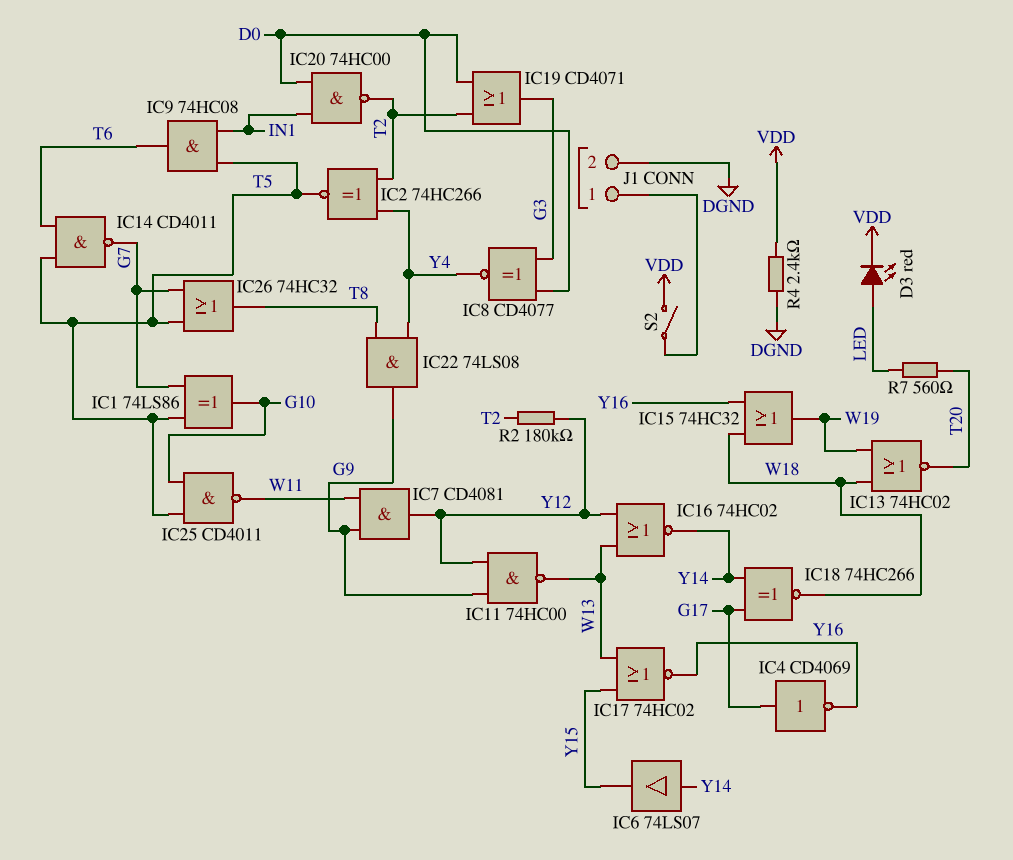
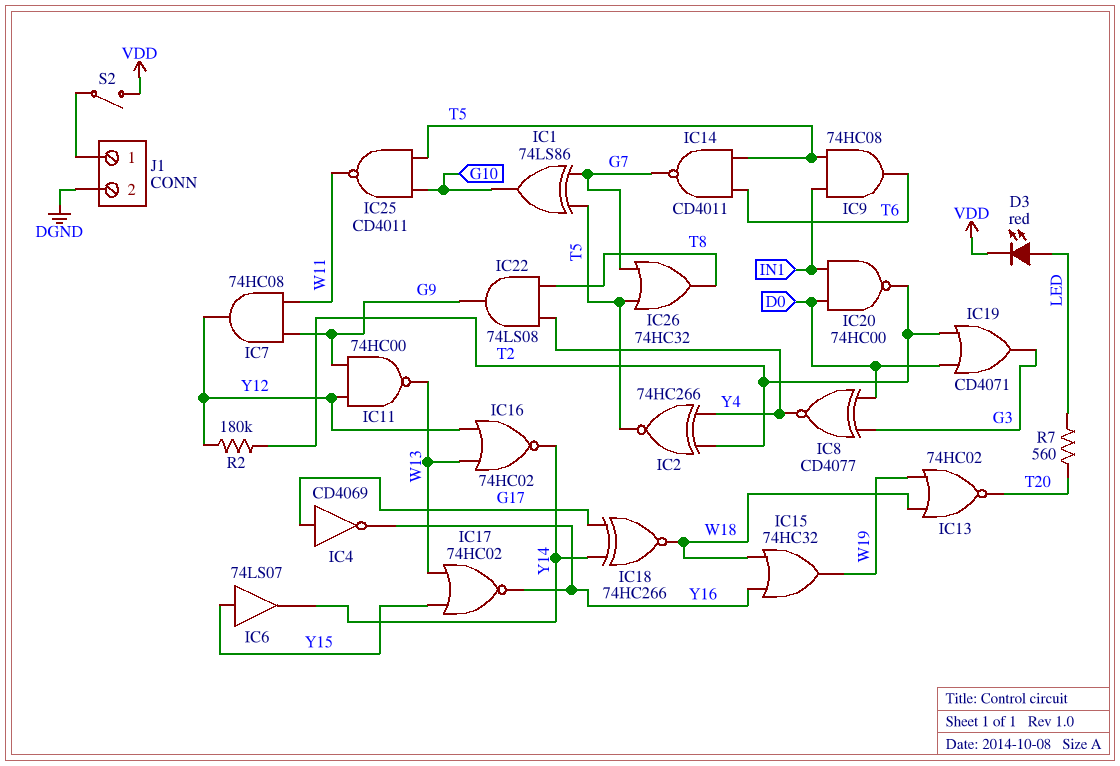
IC6: buffer 74LS07 (in Y14, out Y15) -> buffer 74LS07 (in Y15, out Y14)
IC7: AND CD4081 (in G9, in W11, out Y12) -> AND 74HC08 (in G9, in W11, out Y12)
R4: 2.4k (DGND, VDD) -> none

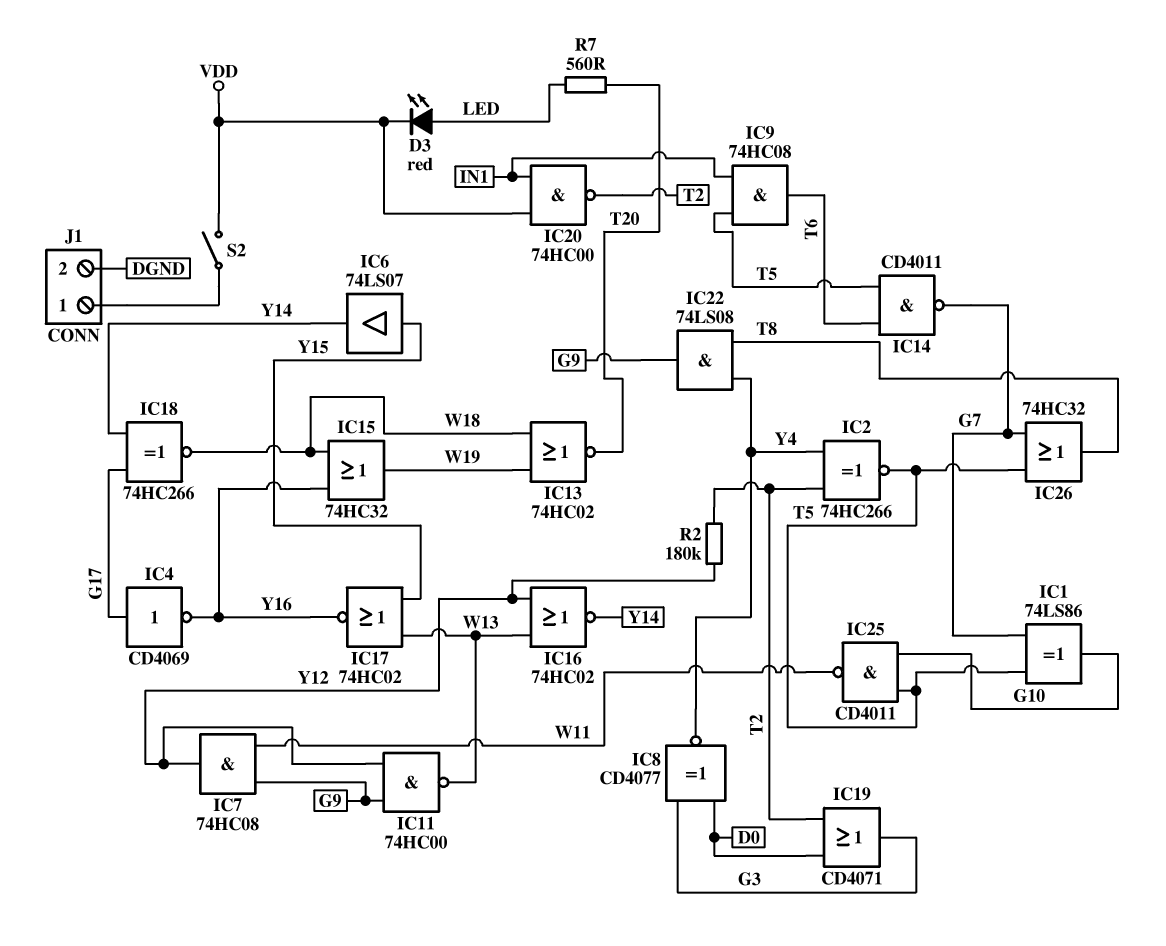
IC20: NAND 74HC00 (in D0, in IN1, out T2) -> NAND 74HC00 (in IN1, in VDD, out T2)

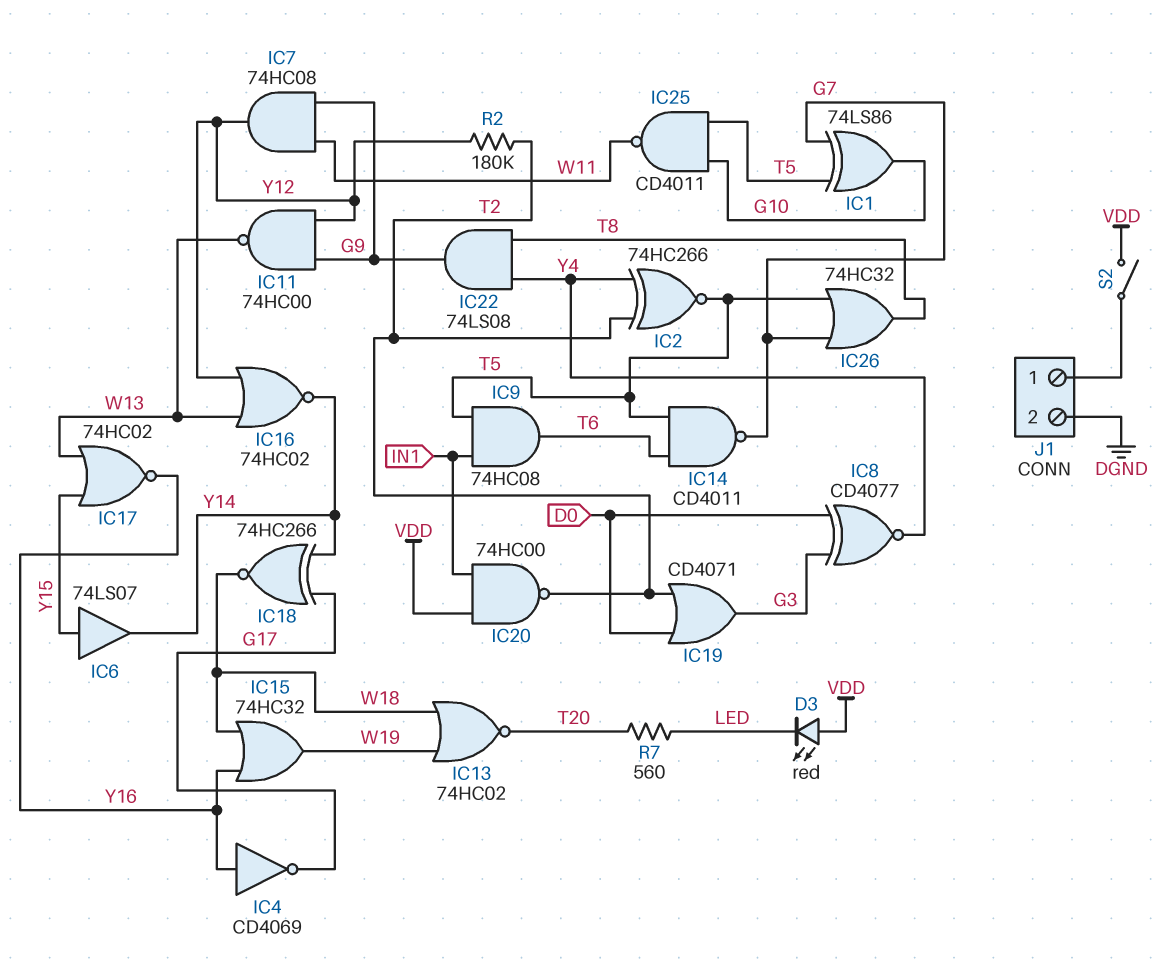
D3: LED red (A LED, K VDD) -> LED red (A VDD, K LED)
IC4: NOT CD4069 (in G17, out Y16) -> NOT CD4069 (in Y16, out G17)

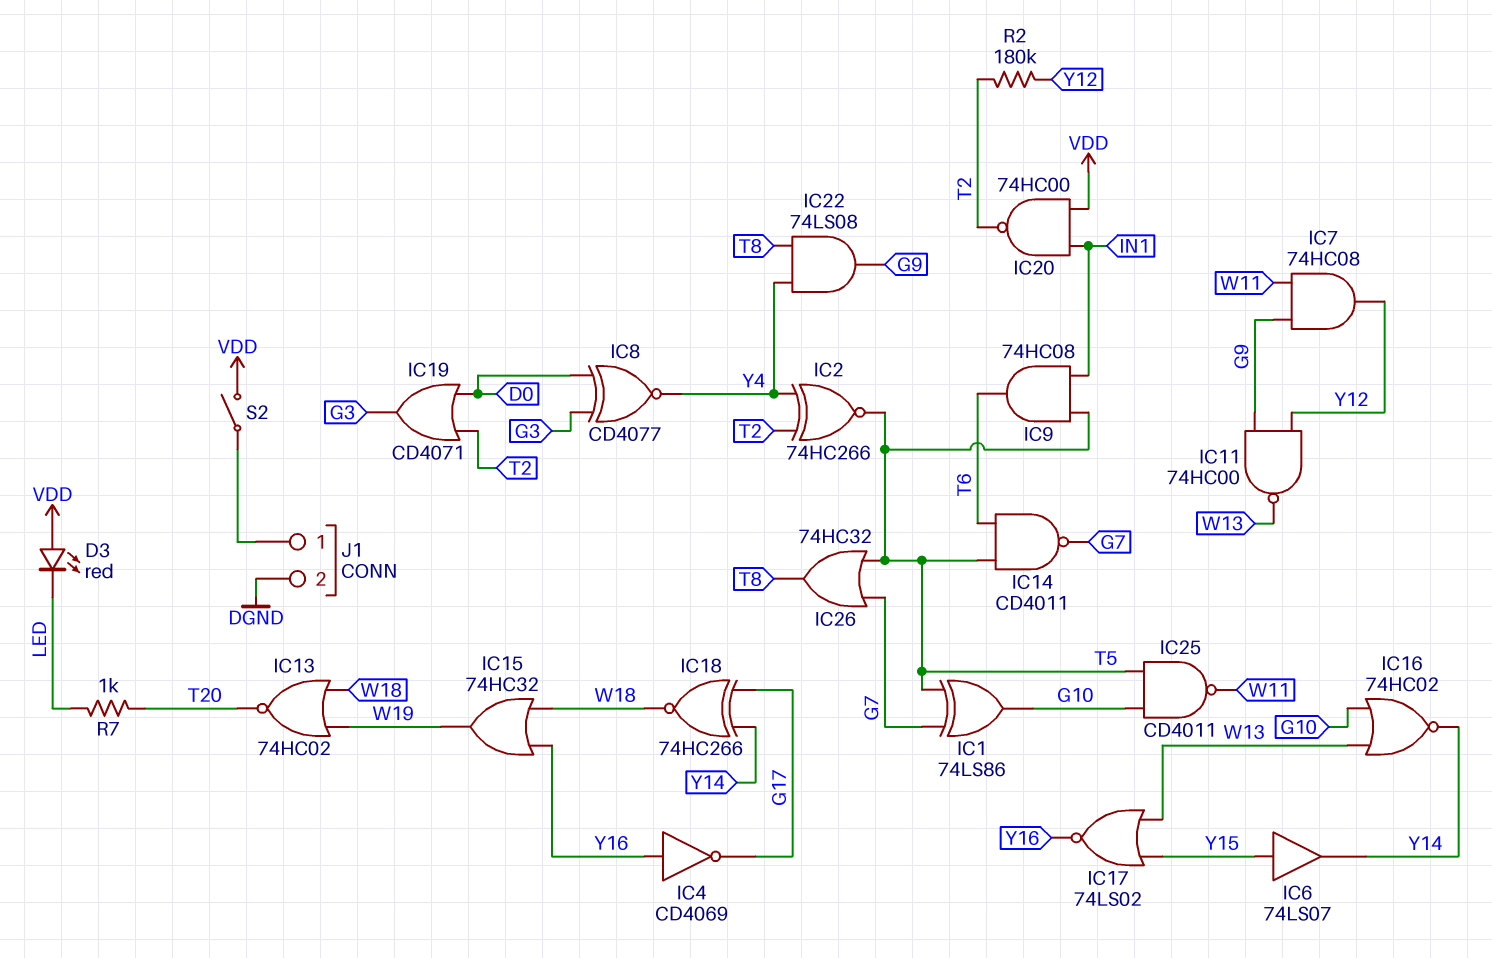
IC16: NOR 74HC02 (in W13, in Y12, out Y14) -> NOR 74HC02 (in G10, in W13, out Y14)
IC17: NOR 74HC02 (in W13, in Y15, out Y16) -> NOR 74LS02 (in W13, in Y15, out Y16)
R7: 560 (LED, T20) -> 1k (LED, T20)

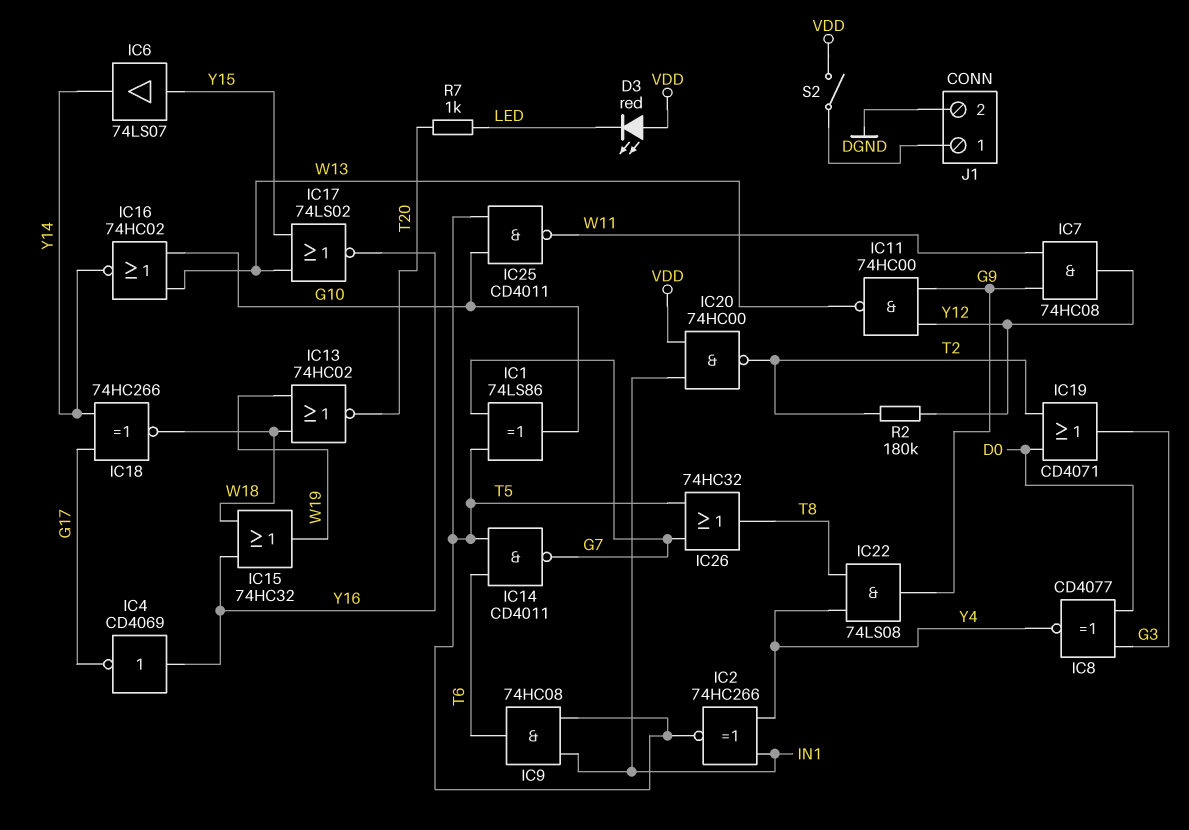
IC2: XNOR 74HC266 (in T2, in Y4, out T5) -> XNOR 74HC266 (in IN1, in Y4, out T5)

